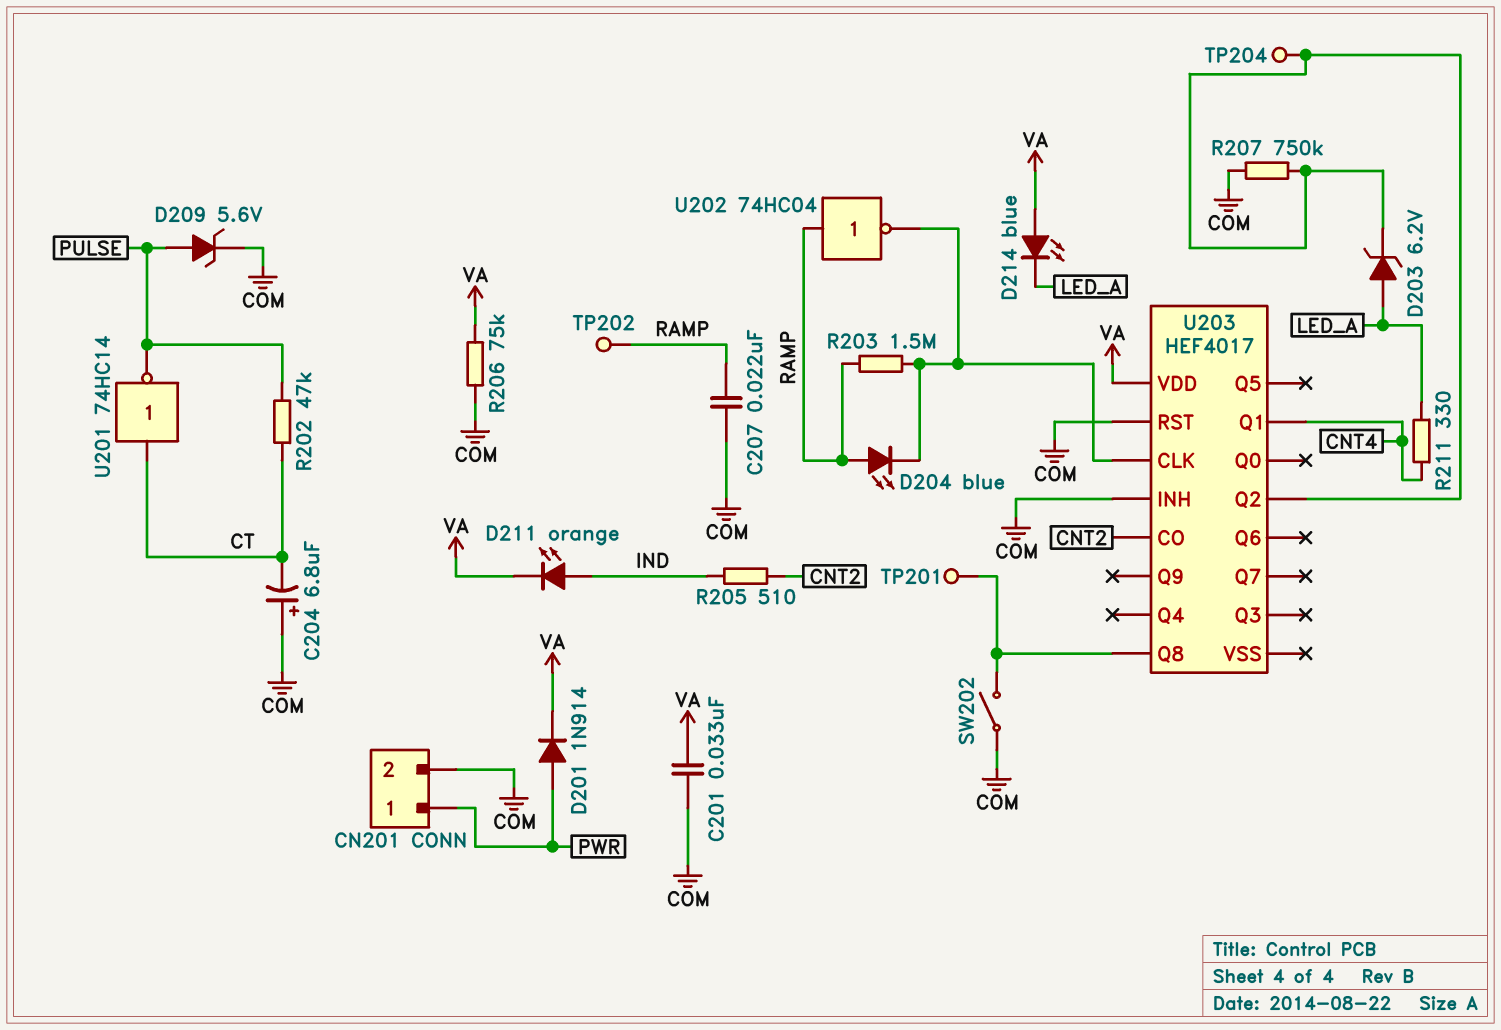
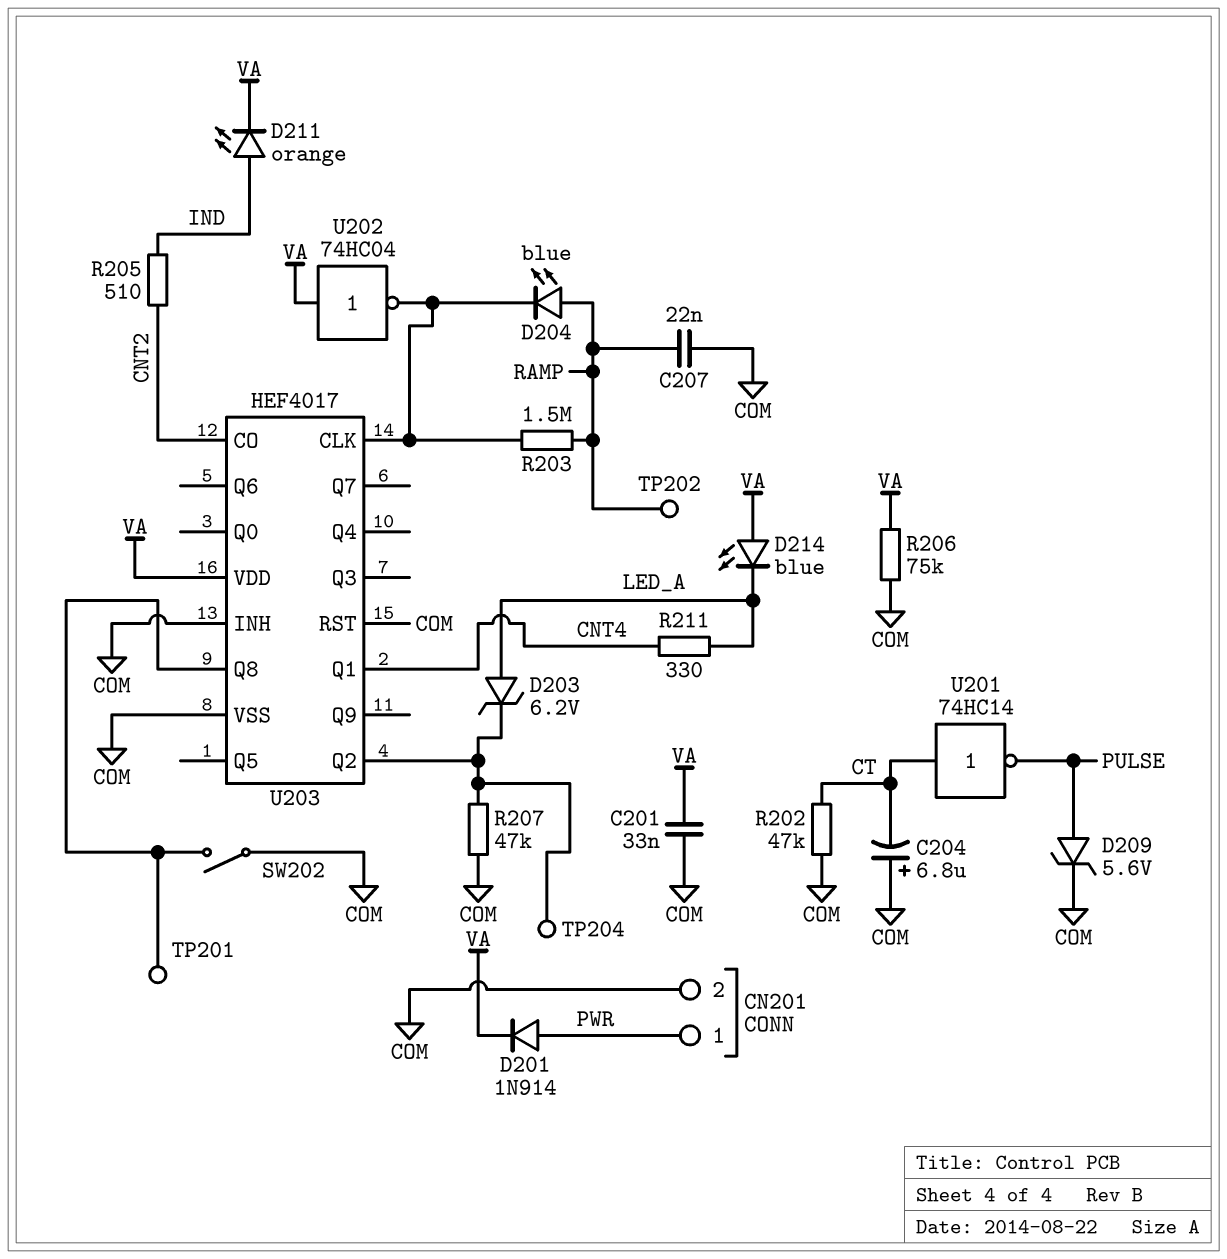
R202: 47k (CT, PULSE) -> 47k (COM, CT)
R207: 750k (COM, U203/Q2) -> 47k (COM, U203/Q2)
U202: NOT 74HC04 (in RAMP, out U203/CLK) -> NOT 74HC04 (in VA, out U203/CLK)
U203 pin VSS: none -> COM

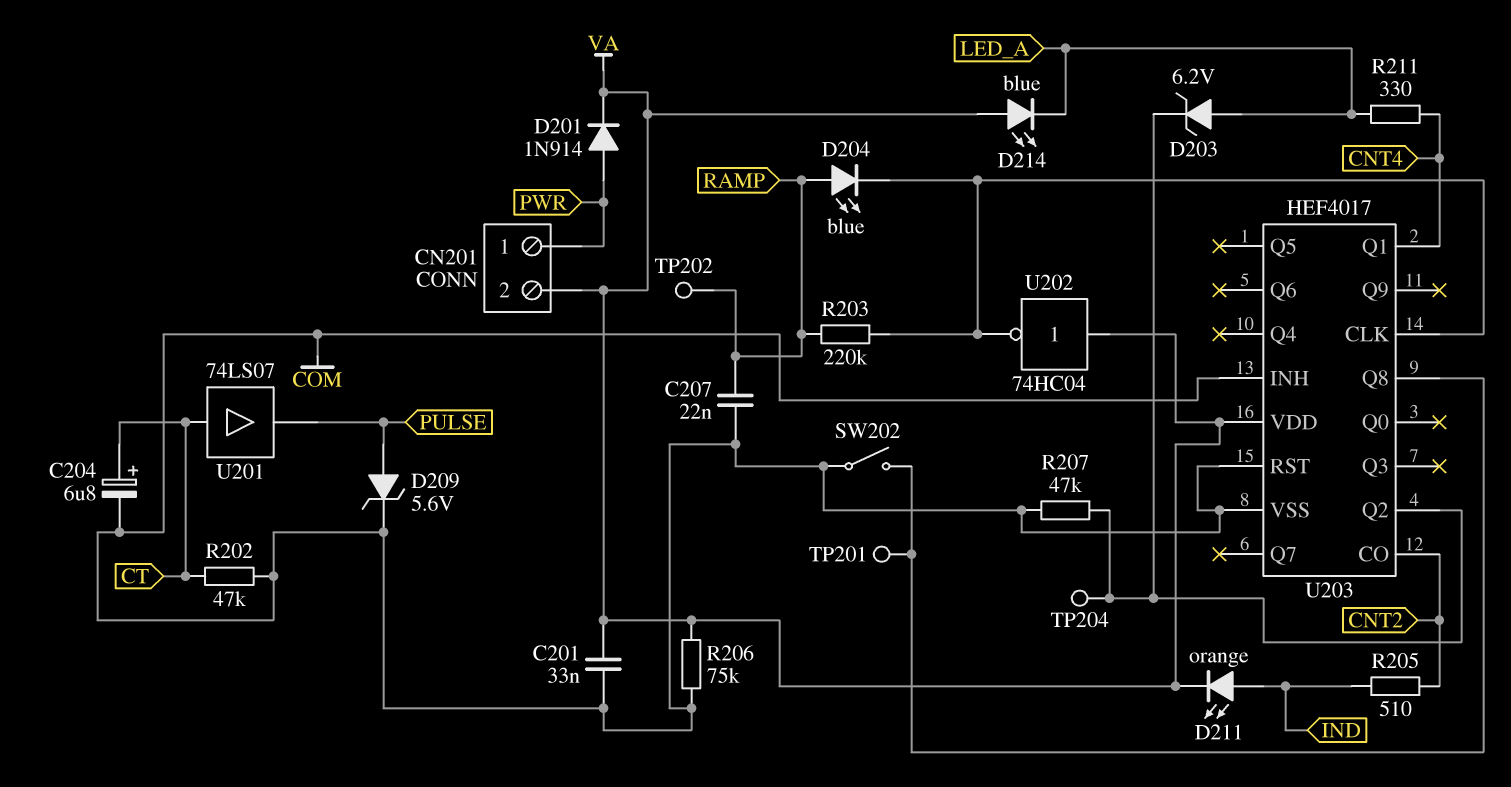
C204: 6.8uF (plus COM, minus CT) -> 6.8uF (plus CT, minus COM)
CN201 pin 2: COM -> VA
R203: 1.5M (RAMP, U203/CLK) -> 220k (RAMP, U203/CLK)
U201: NOT 74HC14 (in CT, out PULSE) -> buffer 74LS07 (in CT, out PULSE)

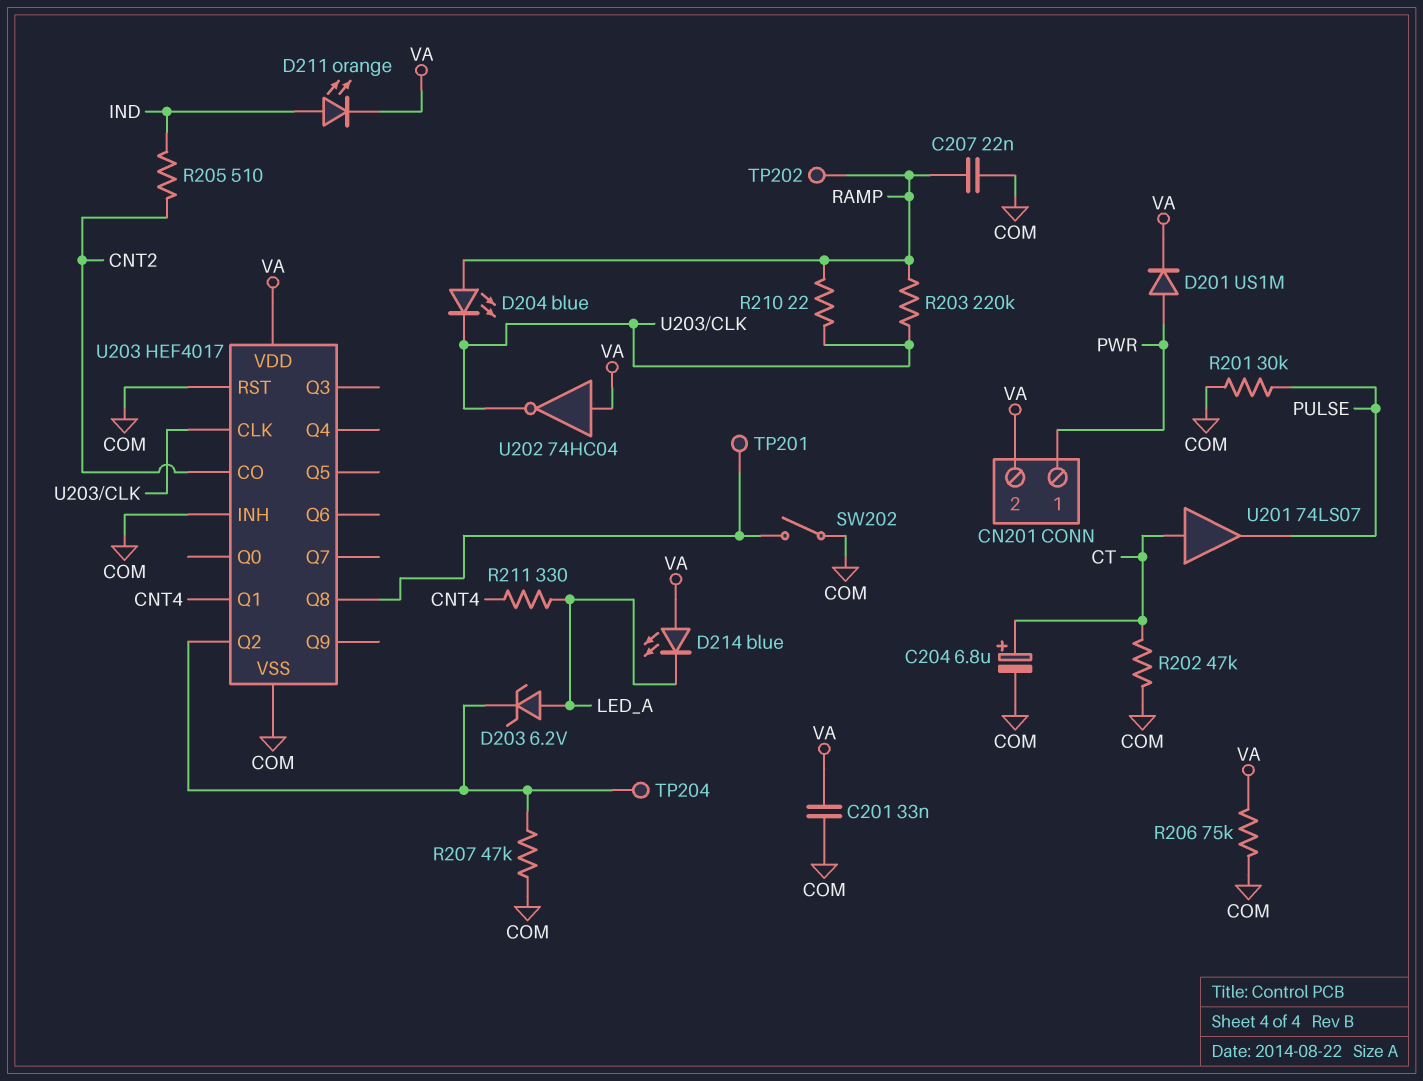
D201: diode 1N914 (A PWR, K VA) -> diode US1M (A PWR, K VA)
D209: zener 5.6V (A PULSE, K COM) -> none
R201: none -> 30k (COM, PULSE)
R210: none -> 22 (RAMP, U203/CLK)

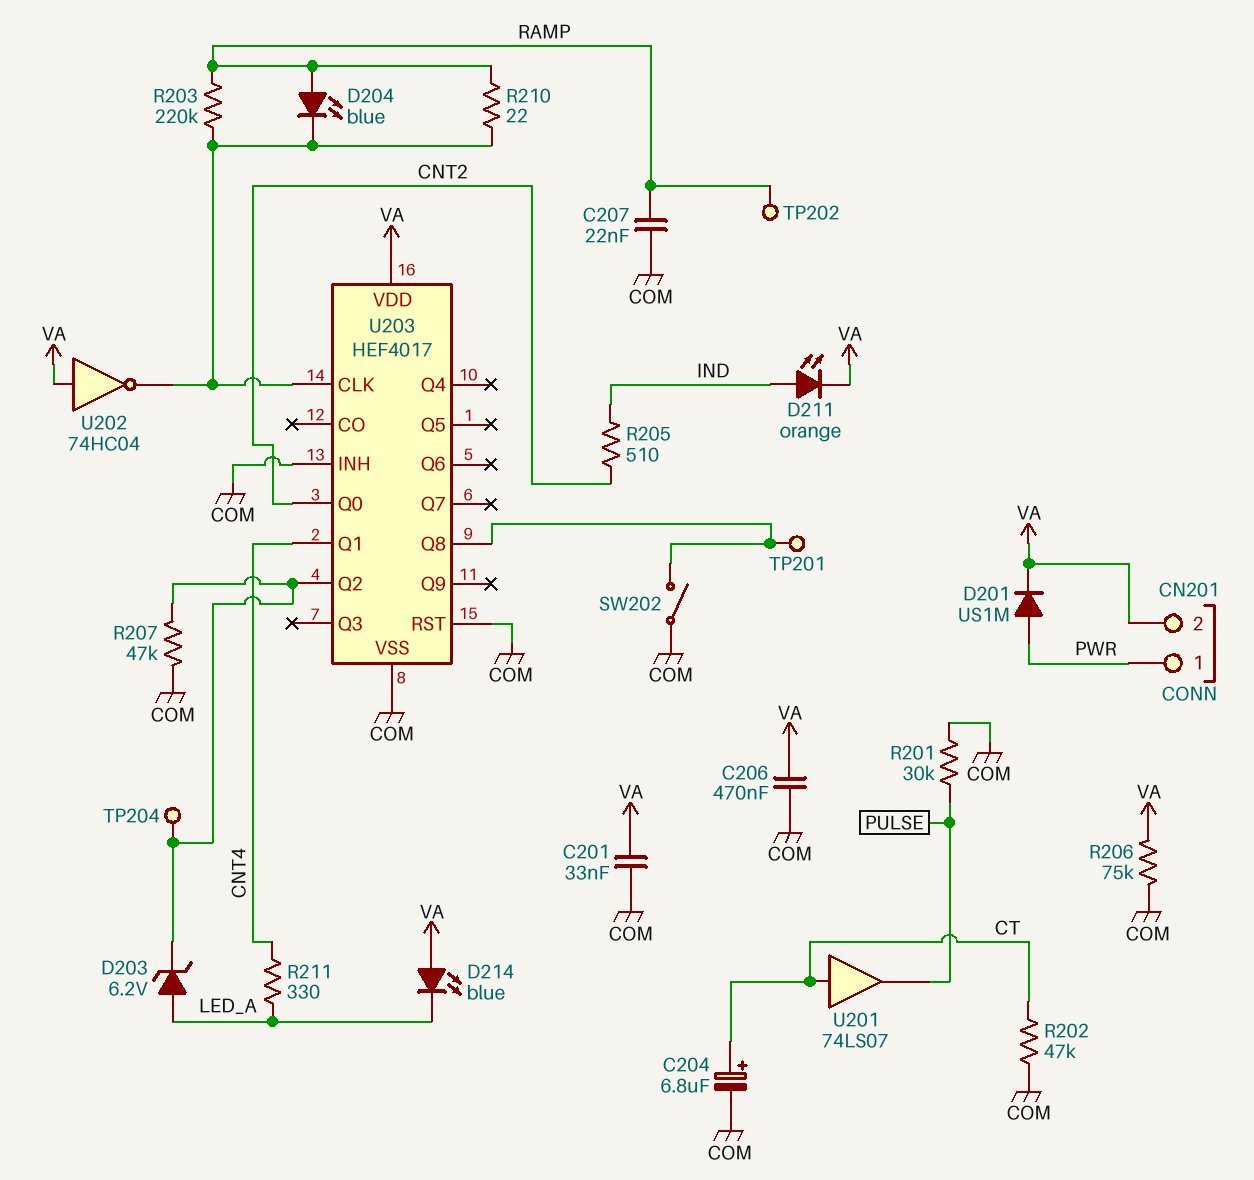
C206: none -> 470nF (COM, VA)
U203 pin CO: CNT2 -> none
U203 pin Q0: none -> CNT2

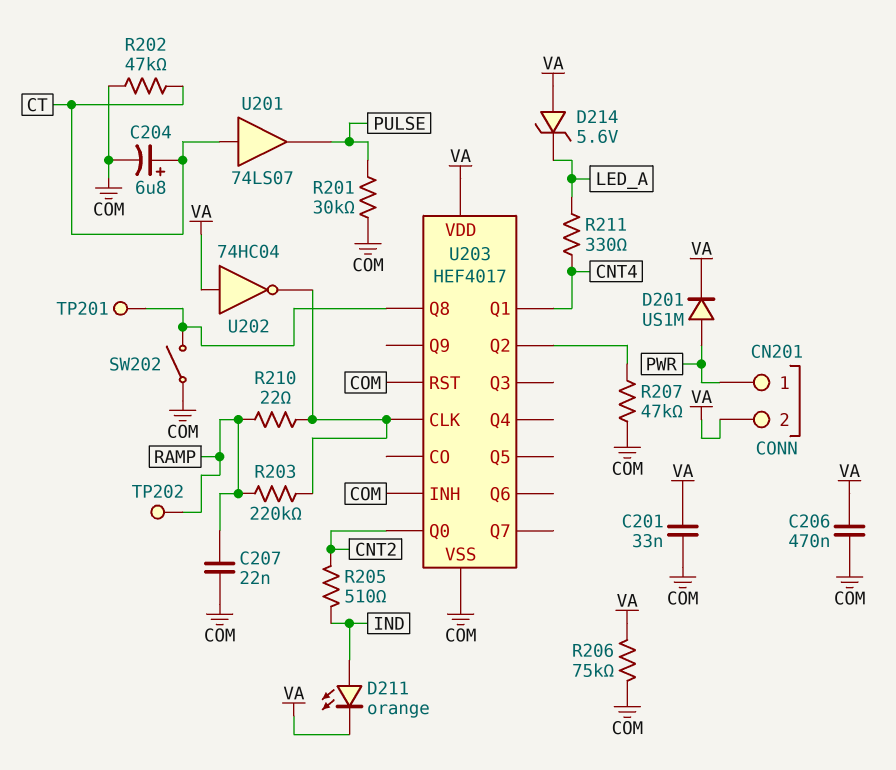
D203: zener 6.2V (A LED_A, K U203/Q2) -> none
D204: LED blue (A RAMP, K U203/CLK) -> none
D214: LED blue (A VA, K LED_A) -> zener 5.6V (A VA, K LED_A)
TP204: test point (U203/Q2) -> none

